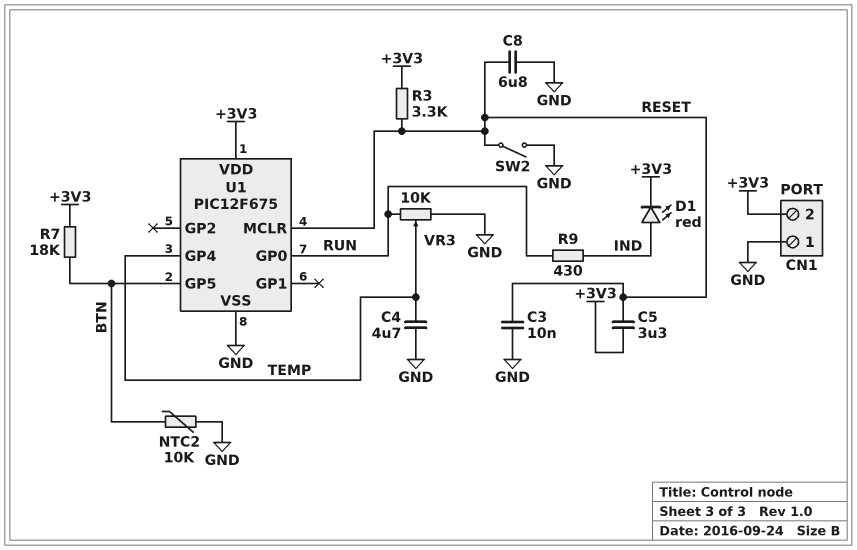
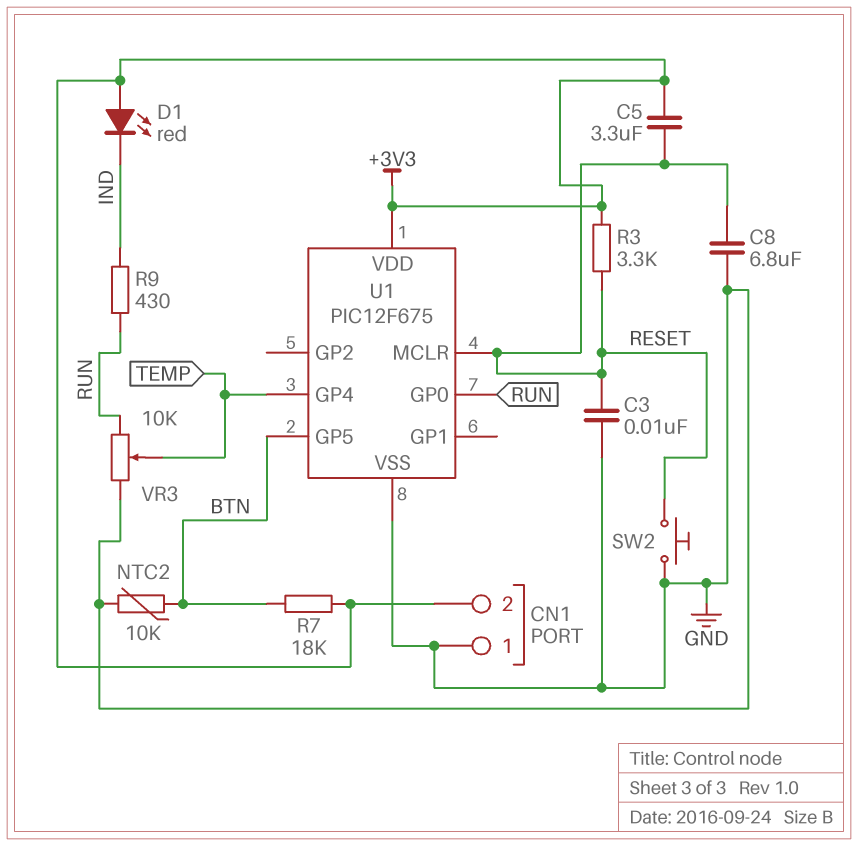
C4: 4.7uF (GND, TEMP) -> none
D1: LED red (A IND, K +3V3) -> LED red (A +3V3, K IND)
SW2: switch (GND, RESET) -> button (GND, RESET)

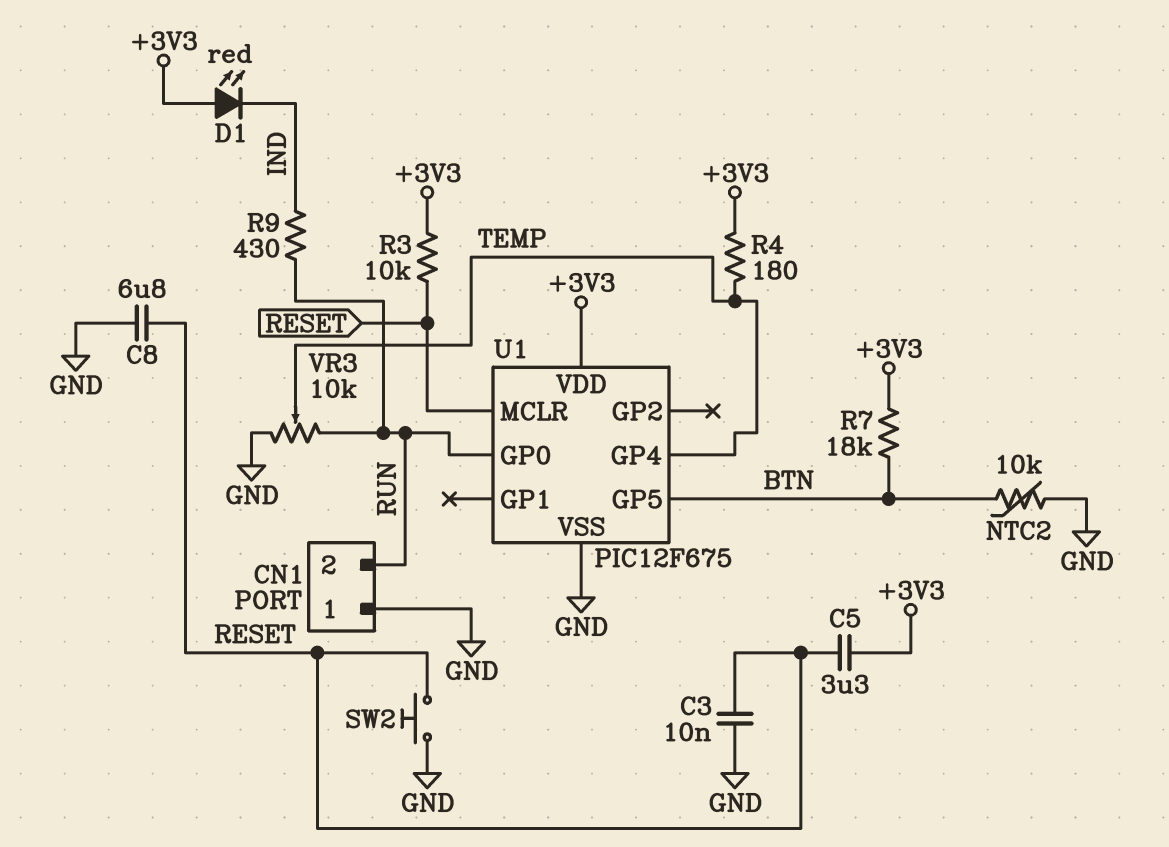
CN1 pin 2: +3V3 -> RUN
R3: 3.3k (+3V3, RESET) -> 10k (+3V3, RESET)
R4: none -> 180 (+3V3, TEMP)

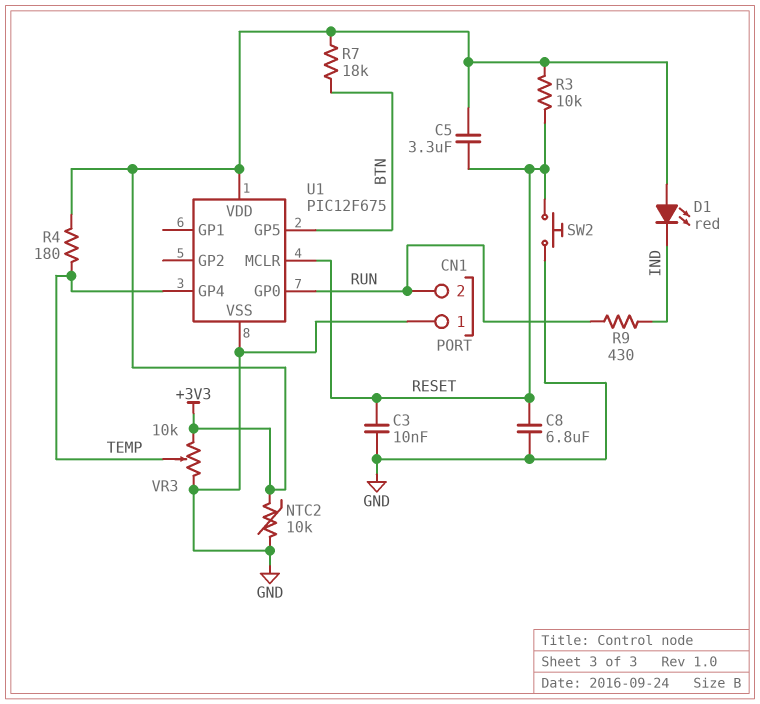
NTC2: 10k (BTN, GND) -> 10k (+3V3, GND)
VR3: 10k (GND, RUN, wiper TEMP) -> 10k (+3V3, GND, wiper TEMP)

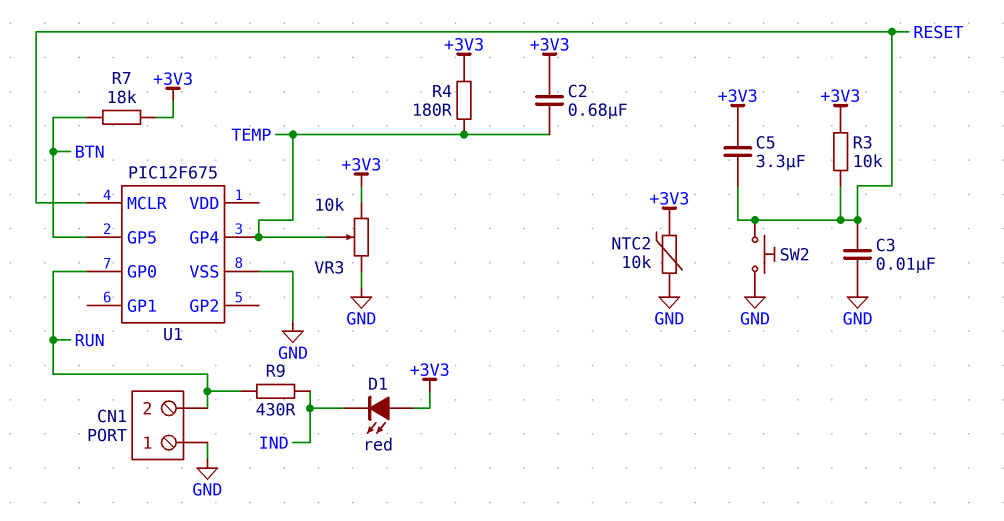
C2: none -> 680nF (+3V3, TEMP)
C8: 6.8uF (GND, RESET) -> none
U1 pin VDD: +3V3 -> none

